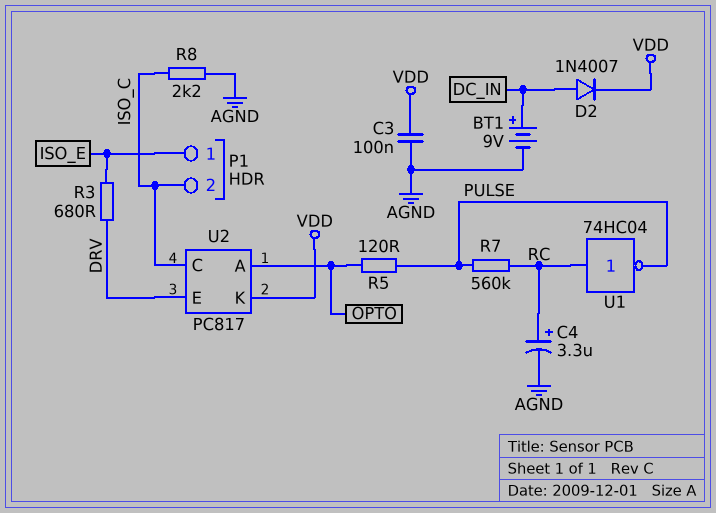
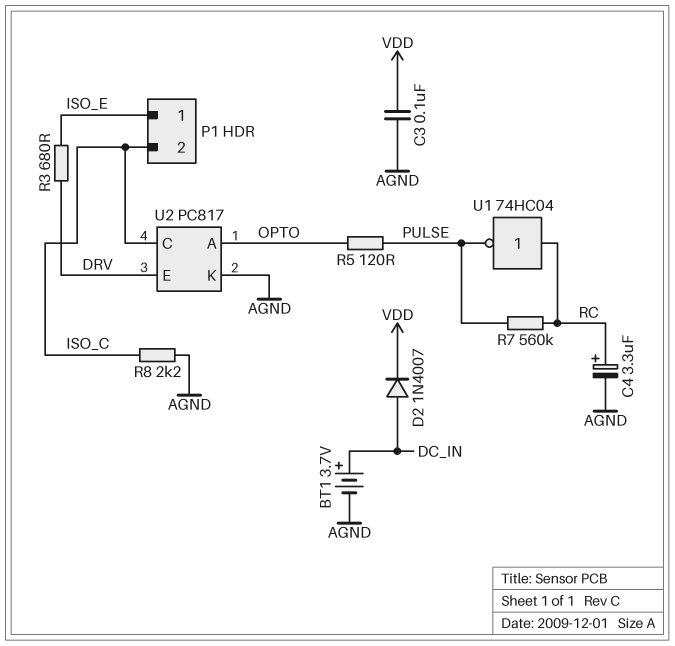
BT1: 9V (plus DC_IN, minus AGND) -> 3.7V (plus DC_IN, minus AGND)
U2 pin K: VDD -> AGND

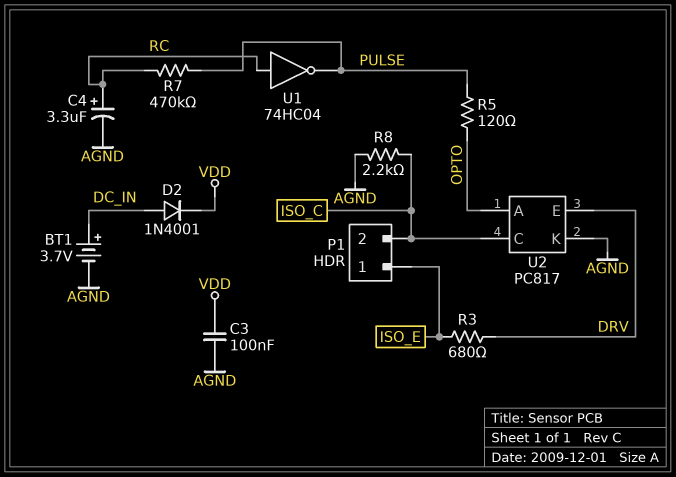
D2: diode 1N4007 (A DC_IN, K VDD) -> diode 1N4001 (A DC_IN, K VDD)
R7: 560k (PULSE, RC) -> 470k (PULSE, RC)

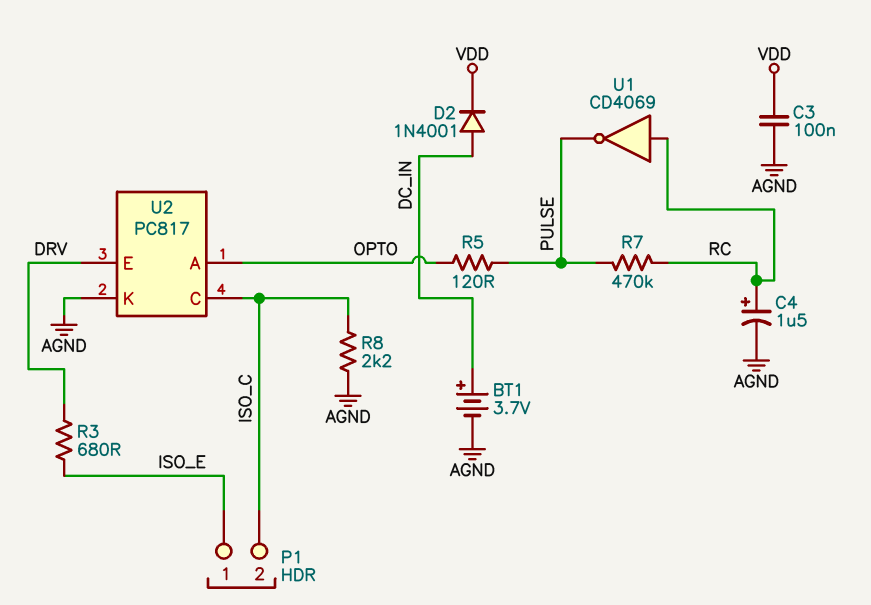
C4: 3.3uF (plus RC, minus AGND) -> 1.5uF (plus RC, minus AGND)
U1: NOT 74HC04 (in RC, out PULSE) -> NOT CD4069 (in RC, out PULSE)

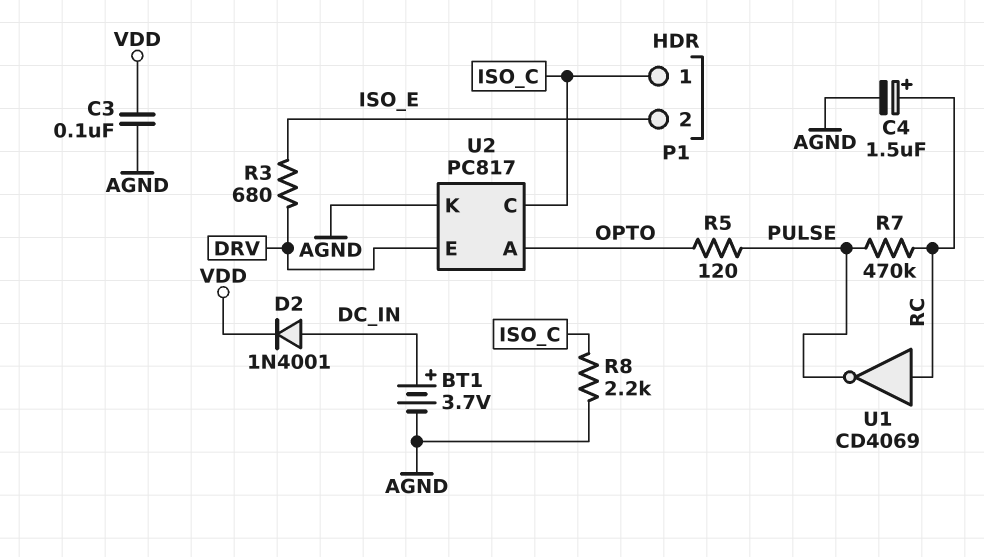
P1 pin 1: ISO_E -> ISO_C
P1 pin 2: ISO_C -> ISO_E

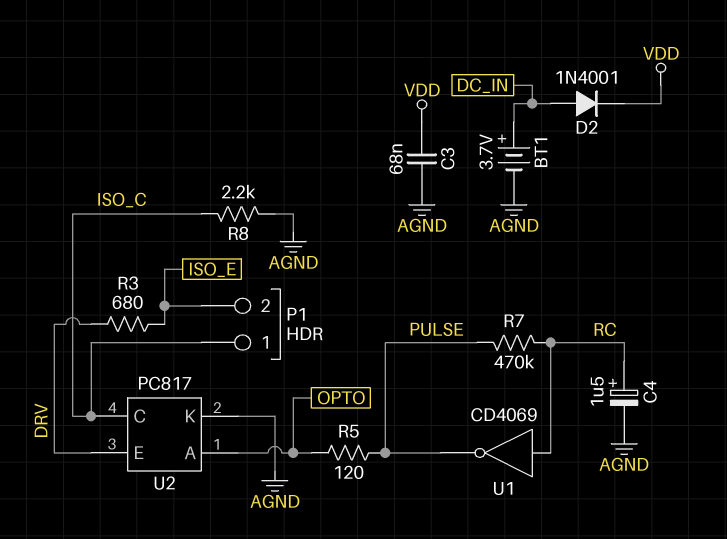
C3: 100nF (AGND, VDD) -> 68nF (AGND, VDD)

